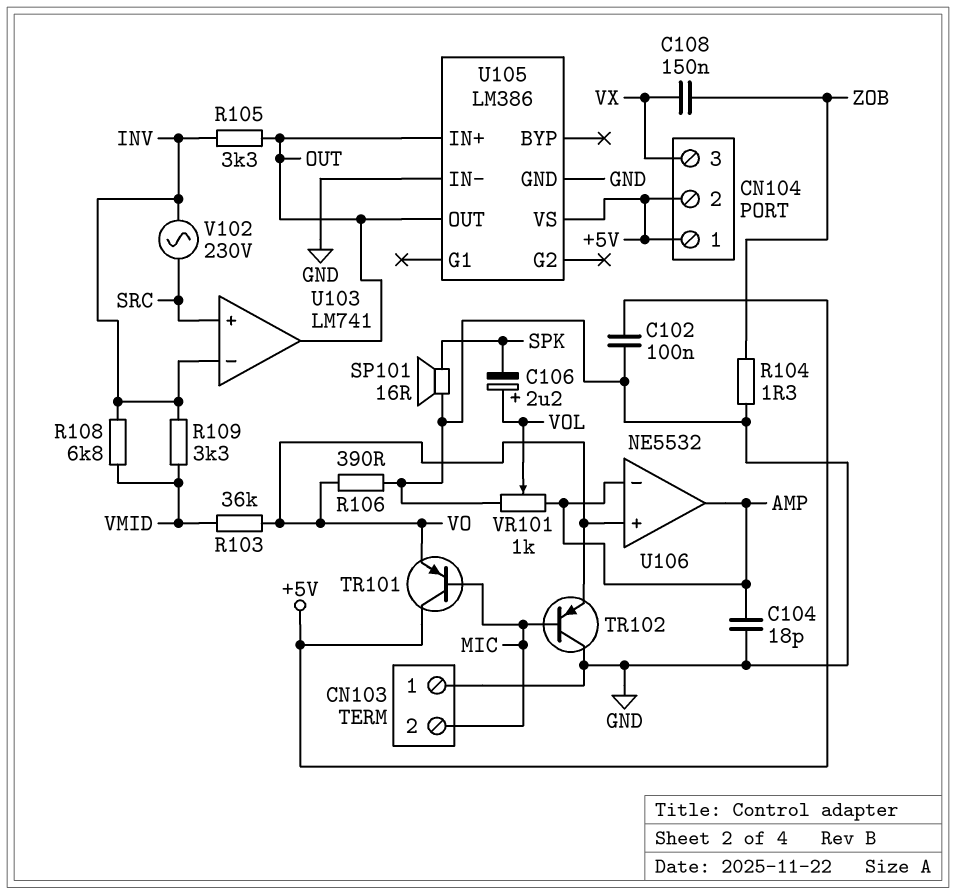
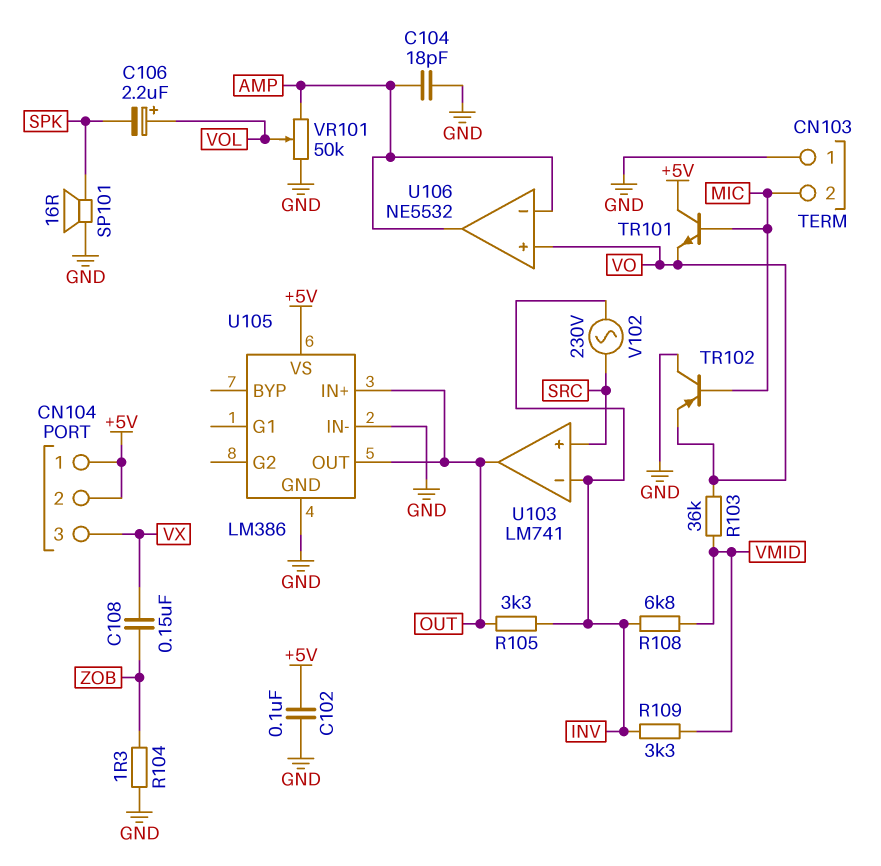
R106: 390 (GND, VO) -> none
TR101: PNP (B MIC, C +5V, E VO) -> NPN (B MIC, C +5V, E VO)
VR101: 1k (AMP, GND, wiper VOL) -> 50k (AMP, GND, wiper VOL)

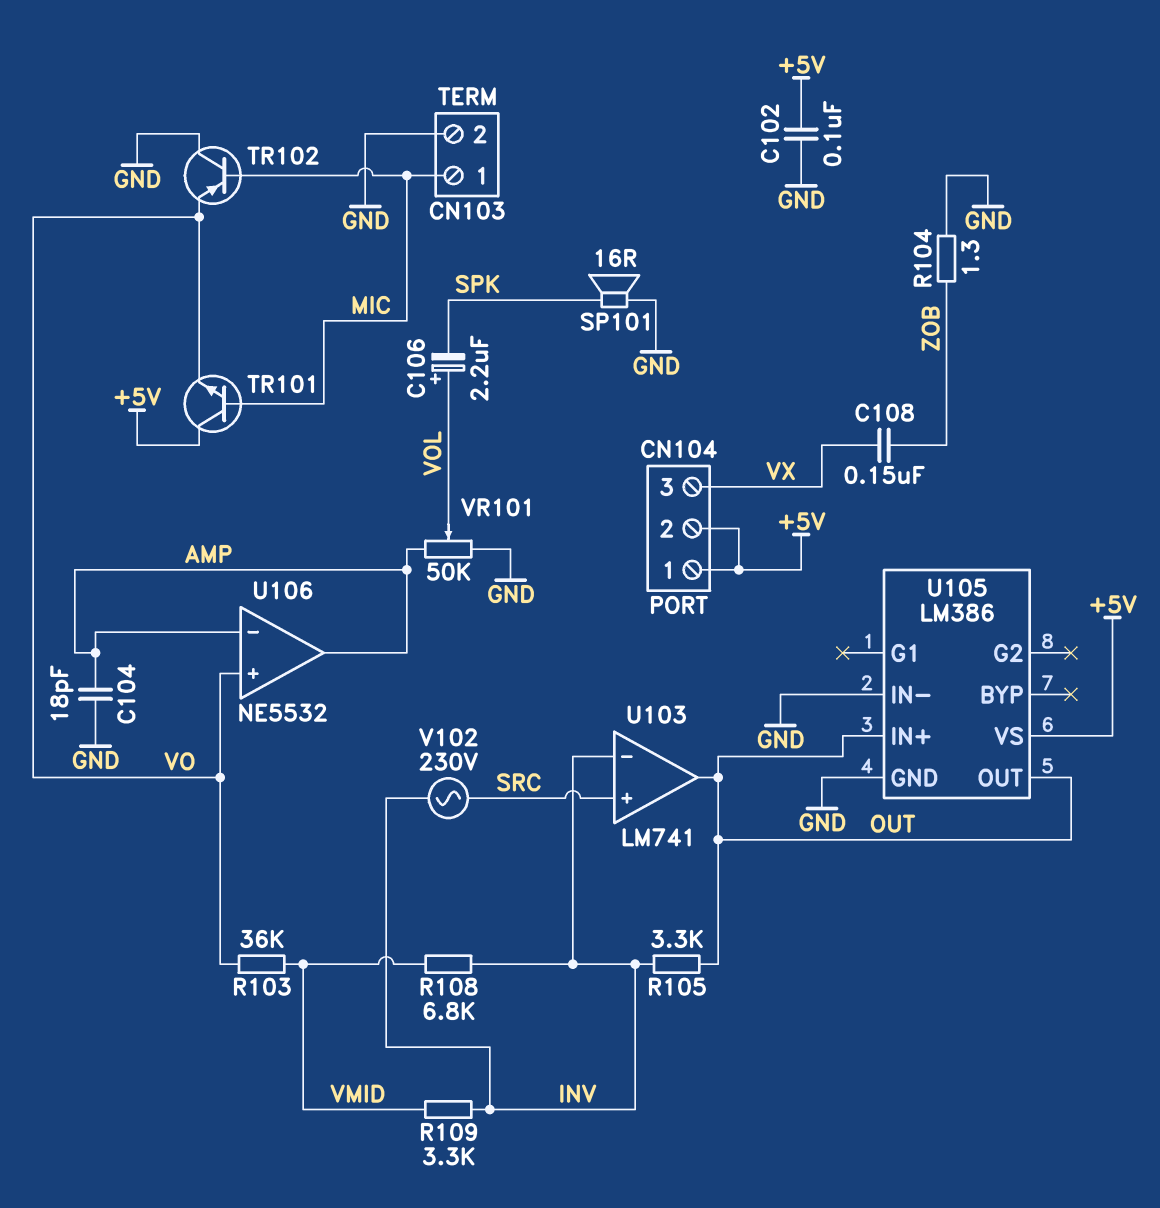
CN103 pin 1: GND -> MIC
CN103 pin 2: MIC -> GND

